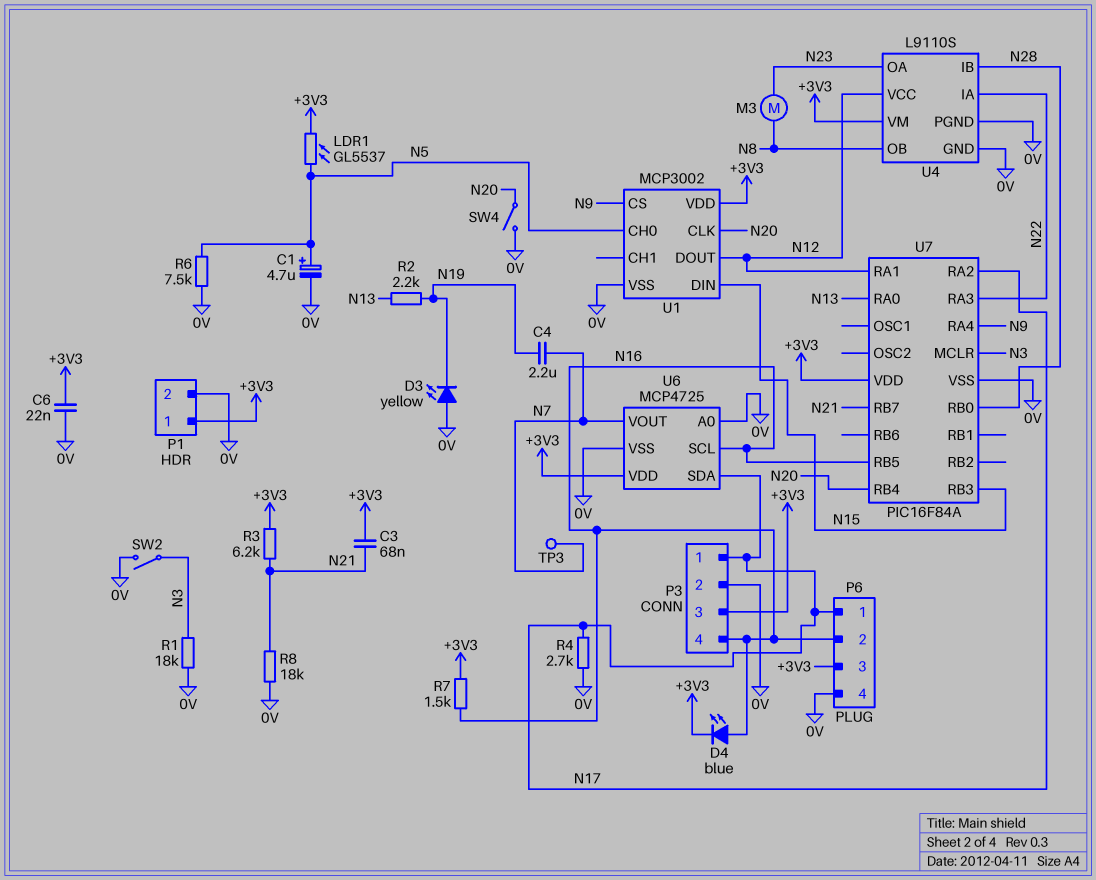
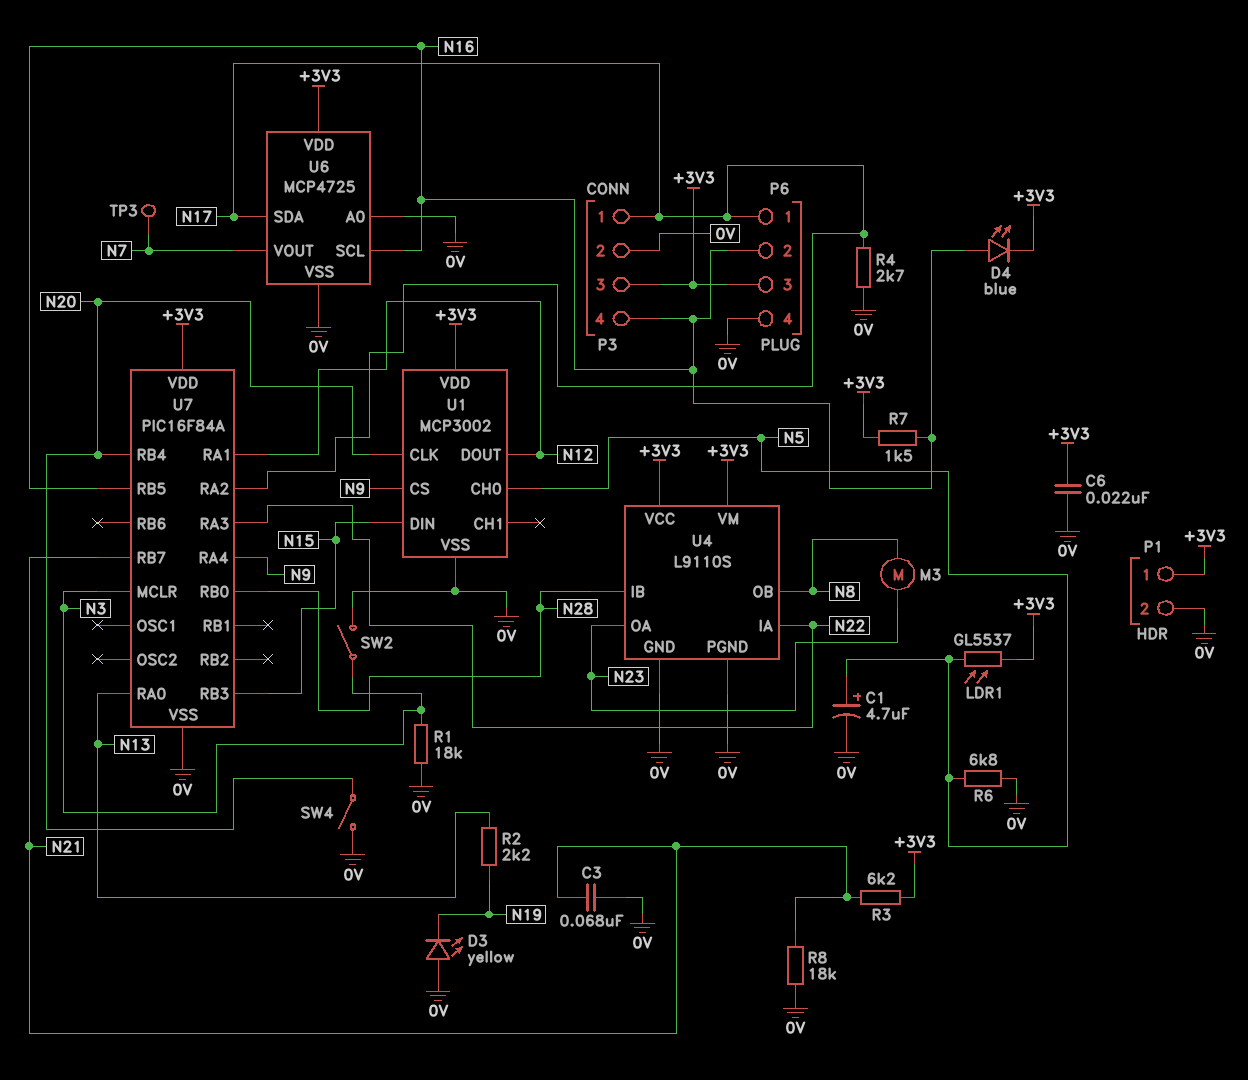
C3: 68nF (+3V3, N21) -> 68nF (0V, N21)
C4: 2.2uF (N7, N19) -> none
R6: 7.5k (0V, N5) -> 6.8k (0V, N5)
U4 pin VCC: N12 -> +3V3

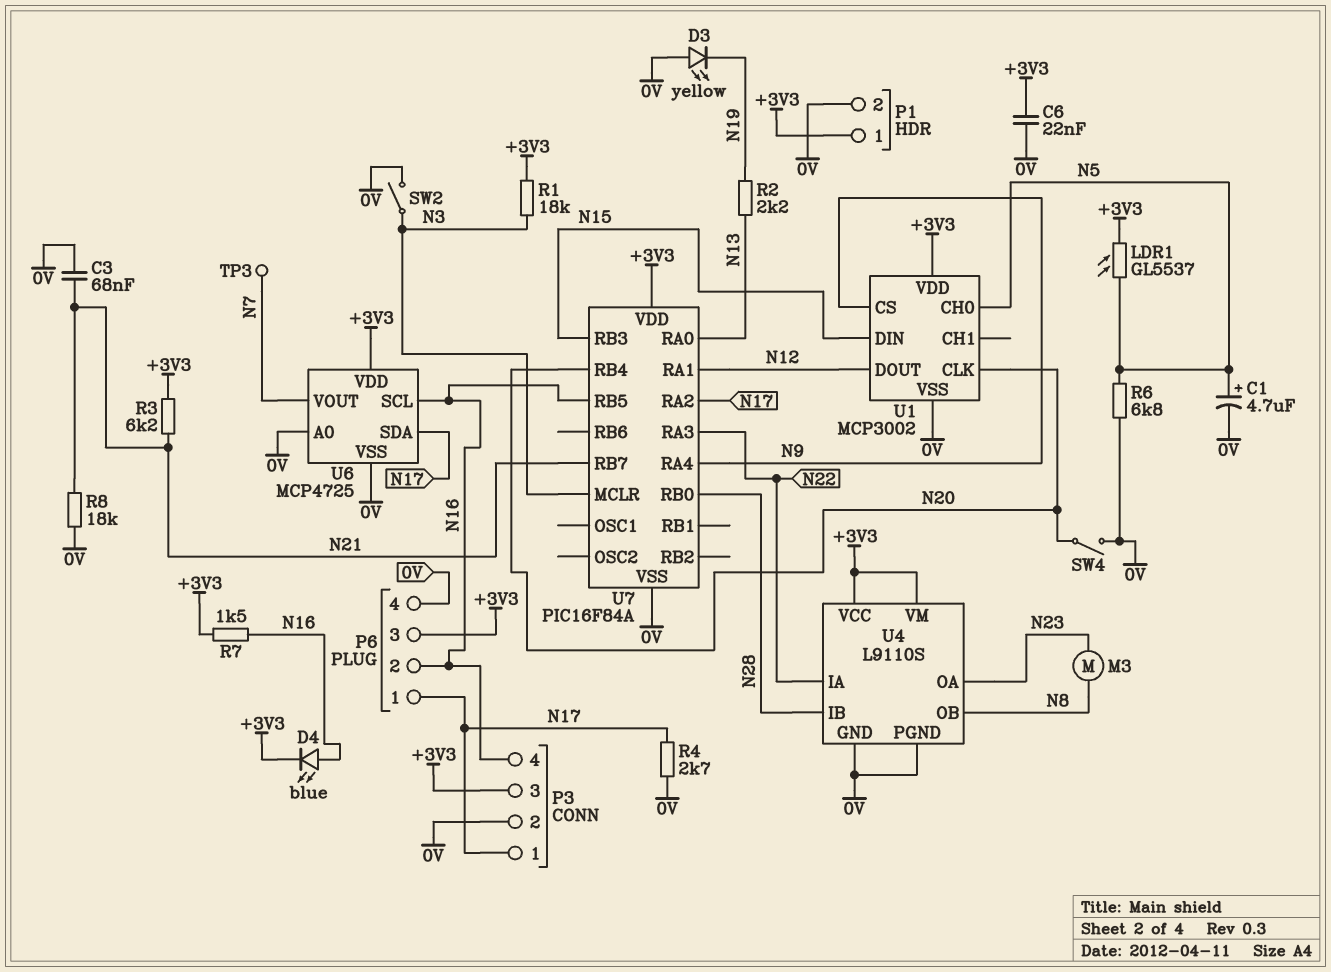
R1: 18k (0V, N3) -> 18k (+3V3, N3)

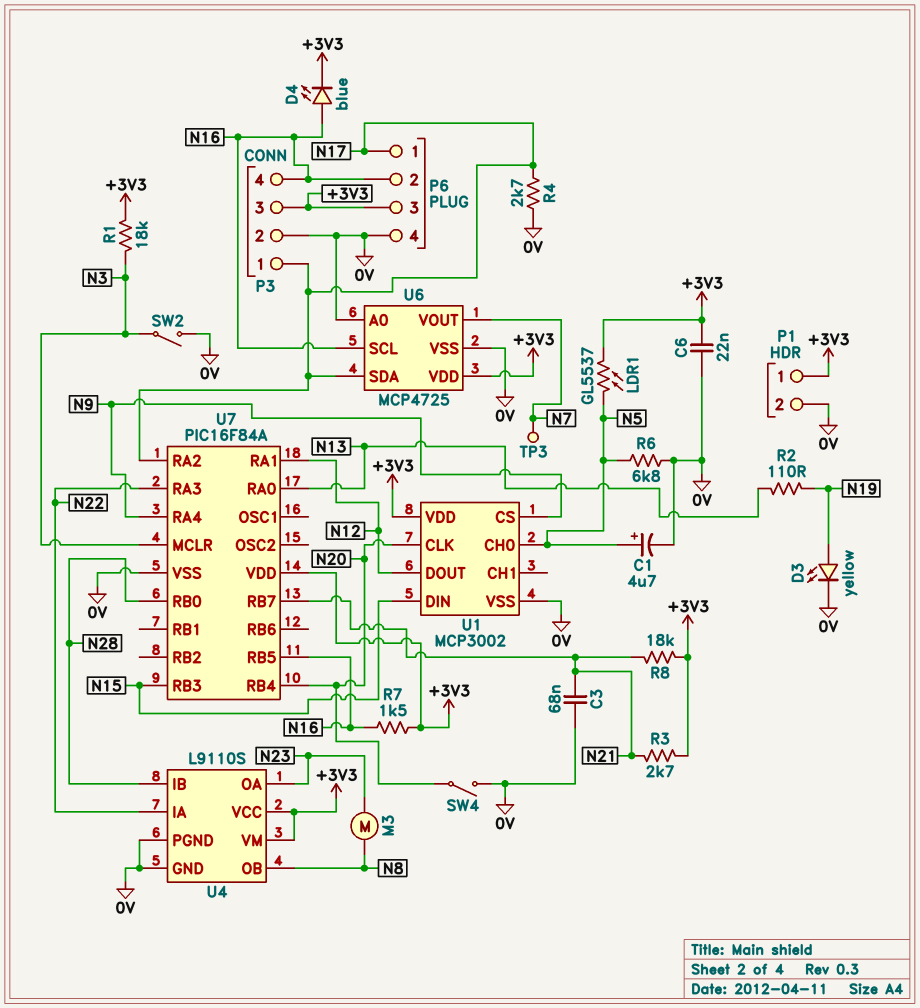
D3: LED yellow (A 0V, K N19) -> LED yellow (A N19, K 0V)
R2: 2.2k (N13, N19) -> 110 (N13, N19)
R3: 6.2k (+3V3, N21) -> 2.7k (+3V3, N21)
R8: 18k (0V, N21) -> 18k (+3V3, N21)

